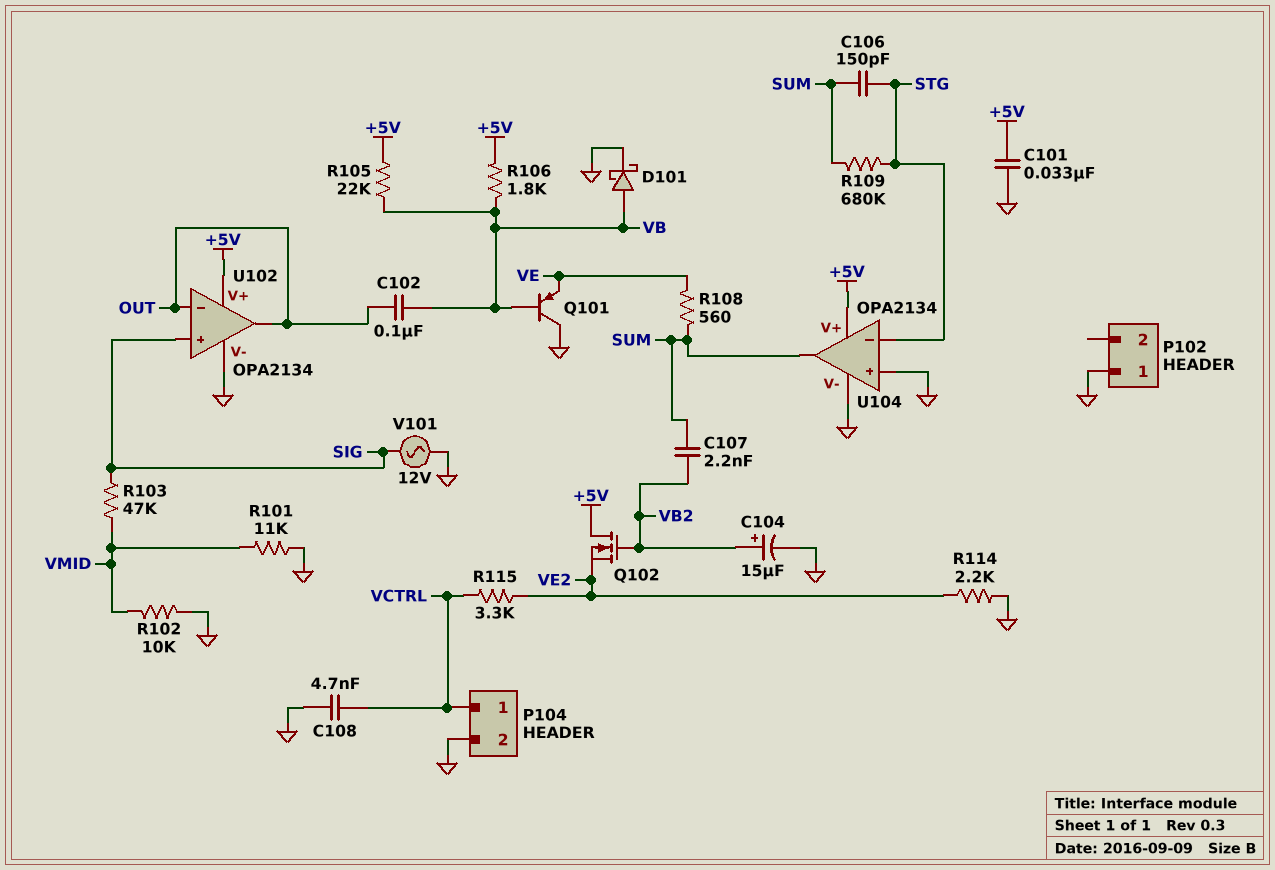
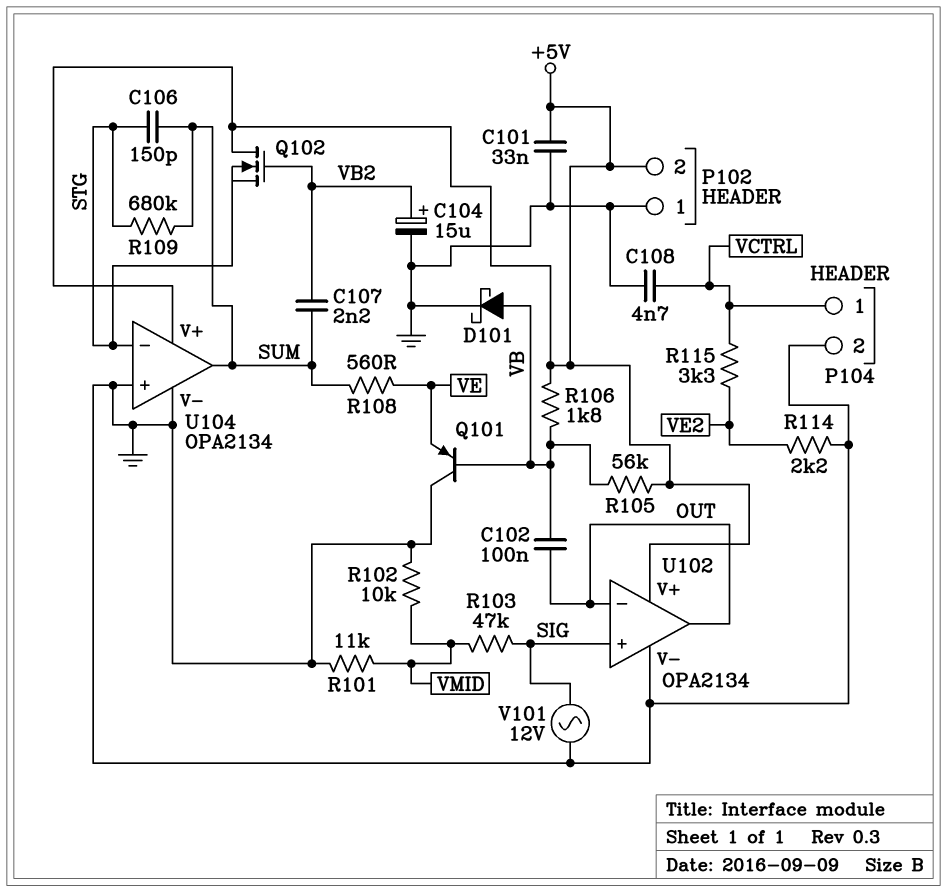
P102 pin 2: none -> +5V
Q102: NMOS (G VB2, D +5V, S VE2) -> NMOS (G VB2, D +5V, S STG)
R105: 22k (+5V, VB) -> 56k (+5V, VB)

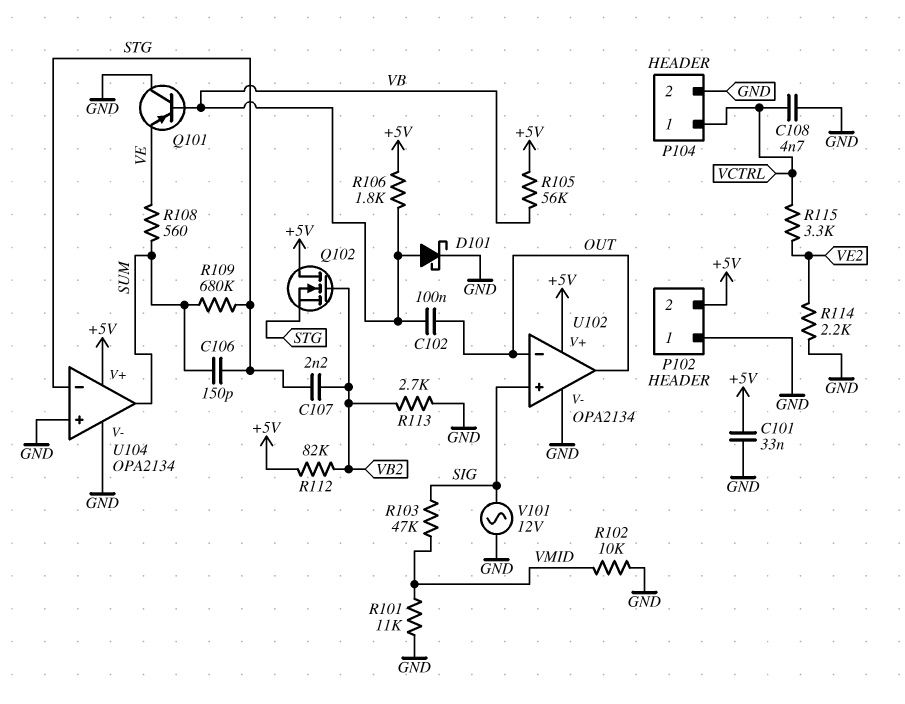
C104: 15uF (plus VB2, minus GND) -> none
C107: 2.2nF (SUM, VB2) -> 2.2nF (STG, VB2)
R112: none -> 82k (+5V, VB2)
R113: none -> 2.7k (GND, VB2)

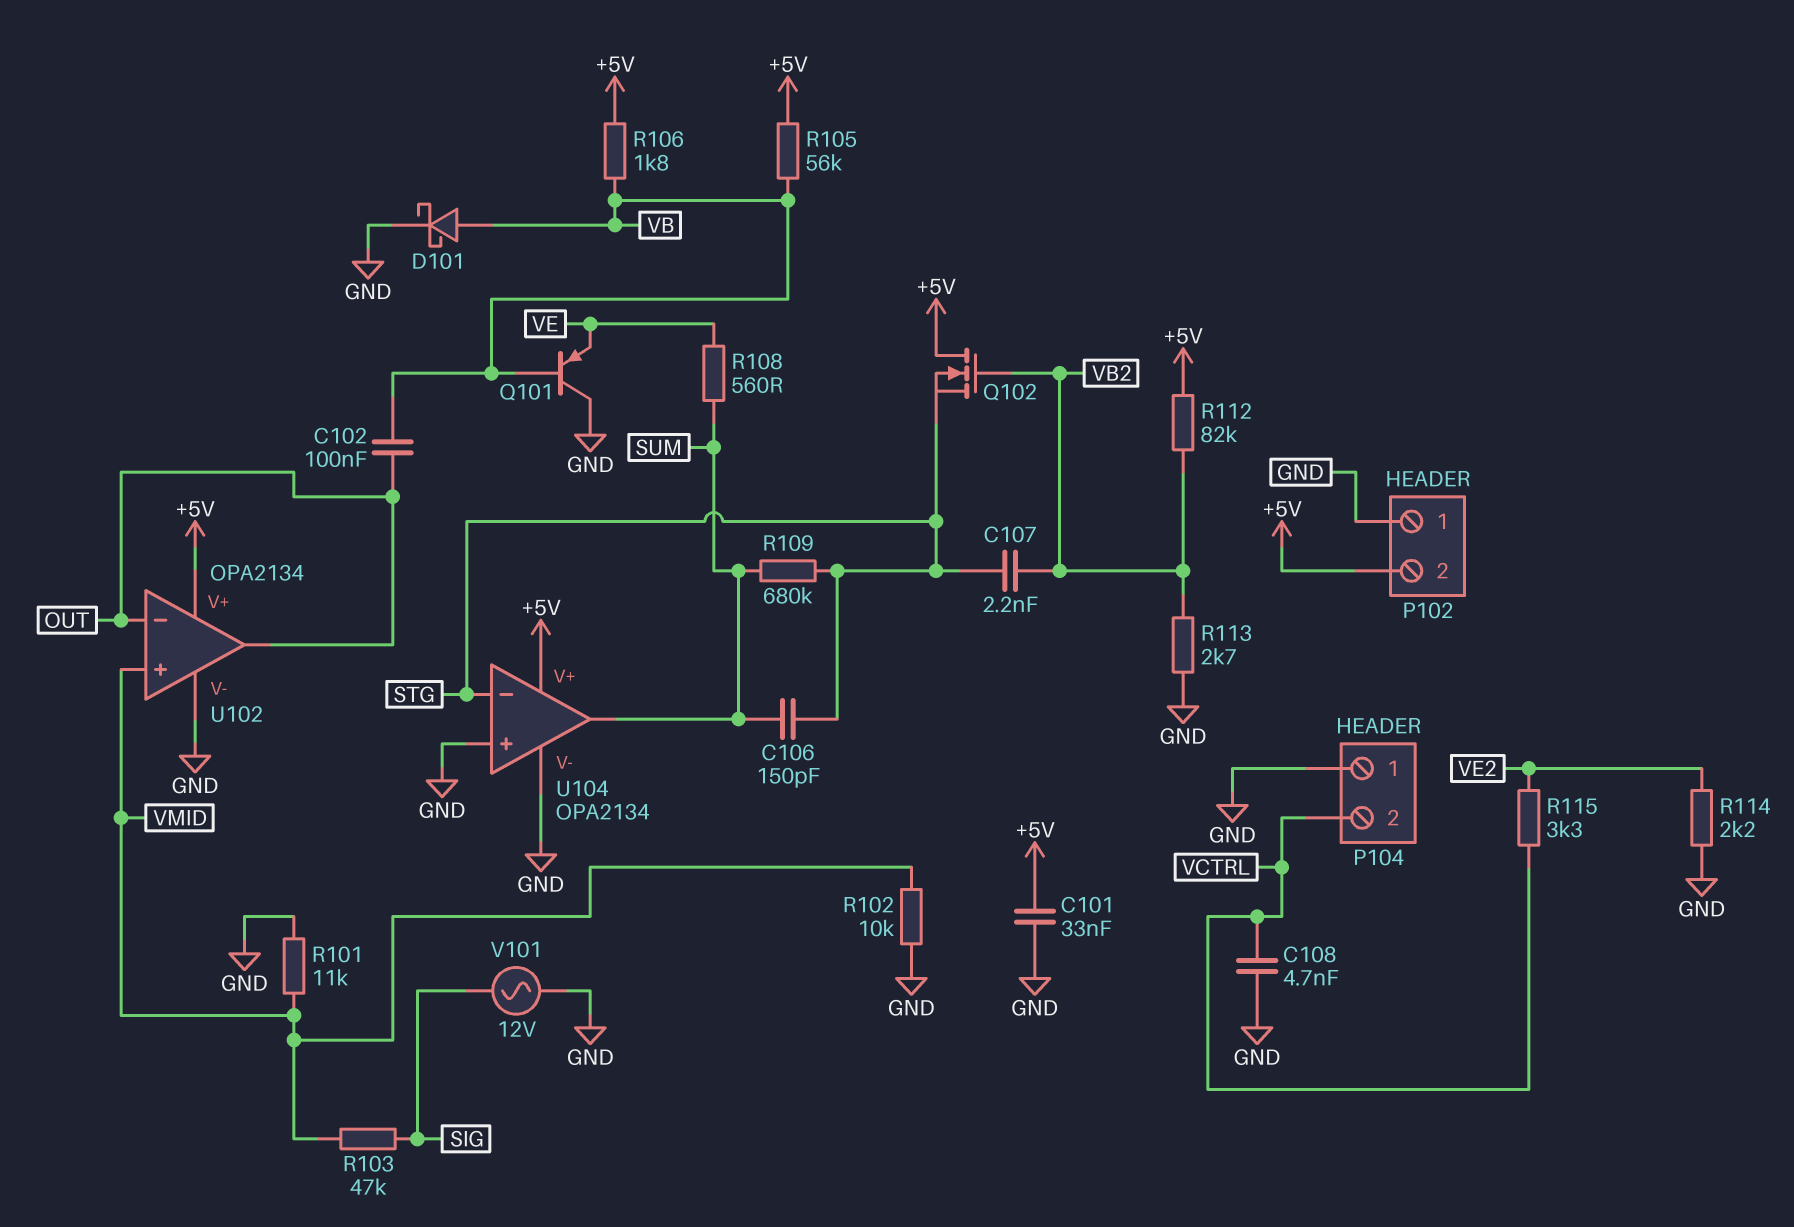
P104 pin 1: VCTRL -> GND
P104 pin 2: GND -> VCTRL
U102 pin in+: SIG -> VMID

